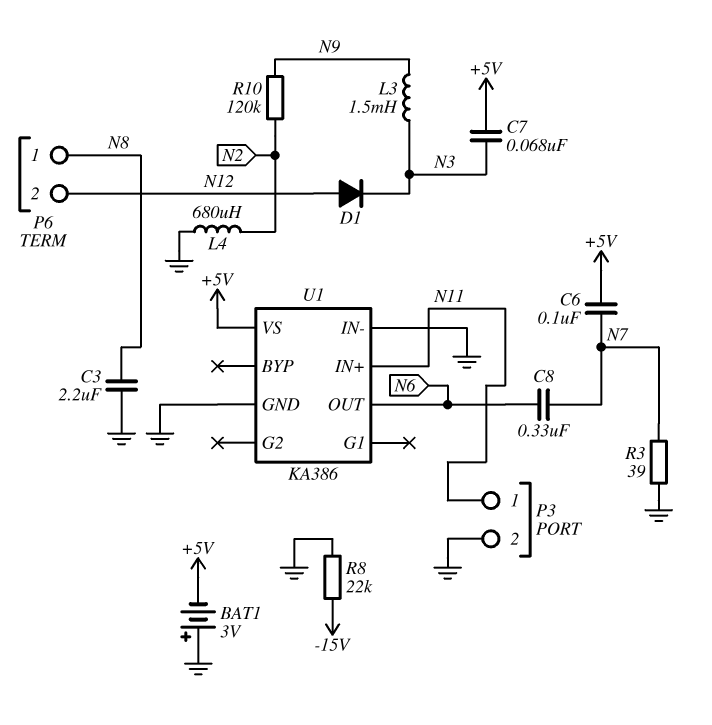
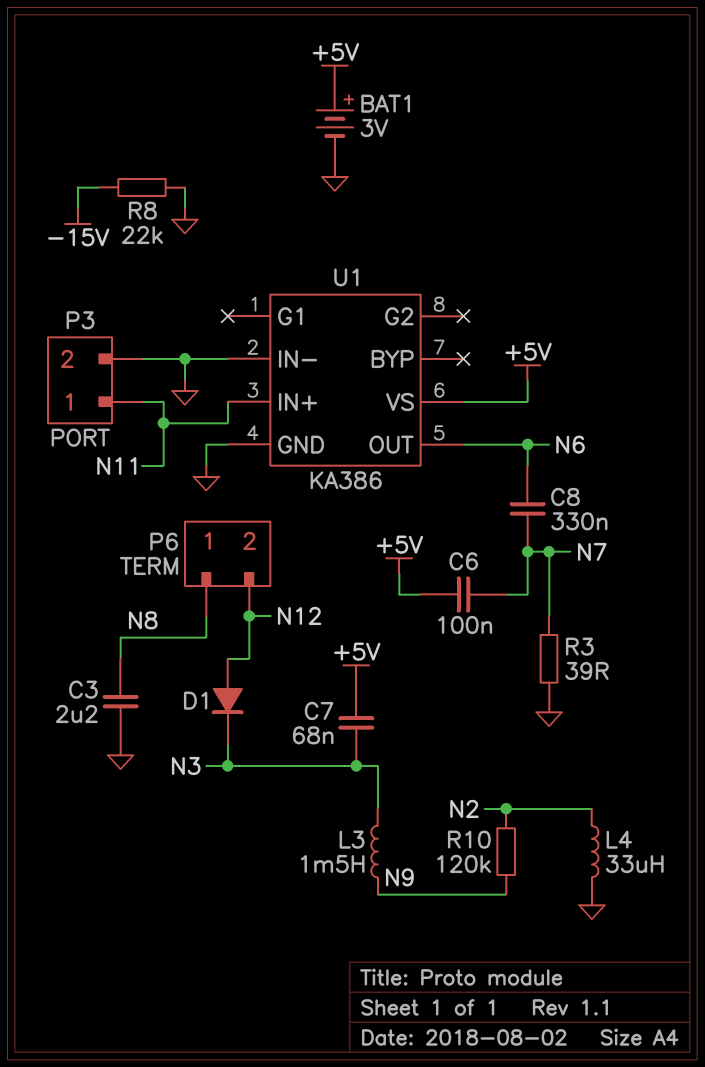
BAT1: 3V (plus GND, minus +5V) -> 3V (plus +5V, minus GND)
L4: 680uH (GND, N2) -> 33uH (GND, N2)

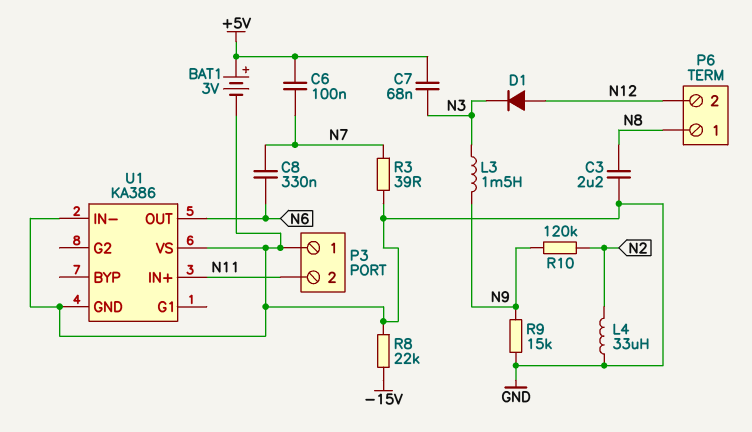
P3 pin 1: N11 -> GND
P3 pin 2: GND -> N11
R9: none -> 15k (GND, N9)
U1 pin VS: +5V -> GND

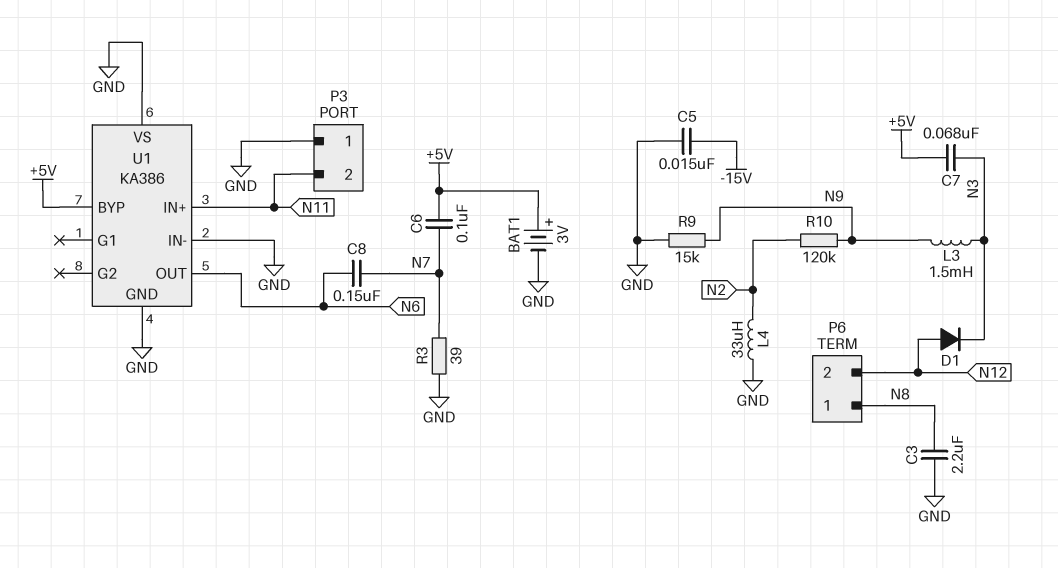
C5: none -> 15nF (-15V, GND)
C8: 330nF (N6, N7) -> 150nF (N6, N7)
R8: 22k (-15V, GND) -> none
U1 pin BYP: none -> +5V

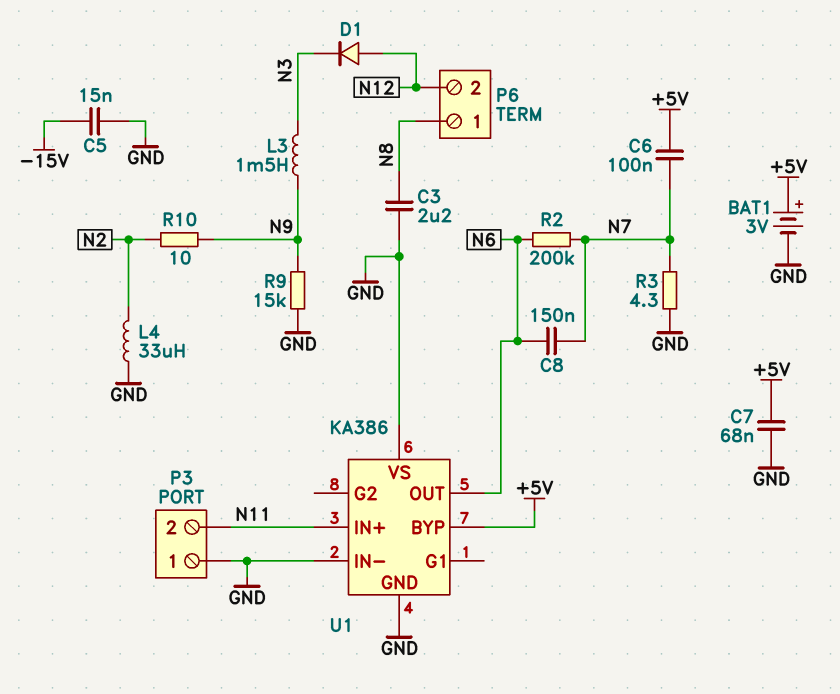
C7: 68nF (+5V, N3) -> 68nF (+5V, GND)
R2: none -> 200k (N6, N7)
R3: 39 (GND, N7) -> 4.3 (GND, N7)
R10: 120k (N2, N9) -> 10 (N2, N9)

